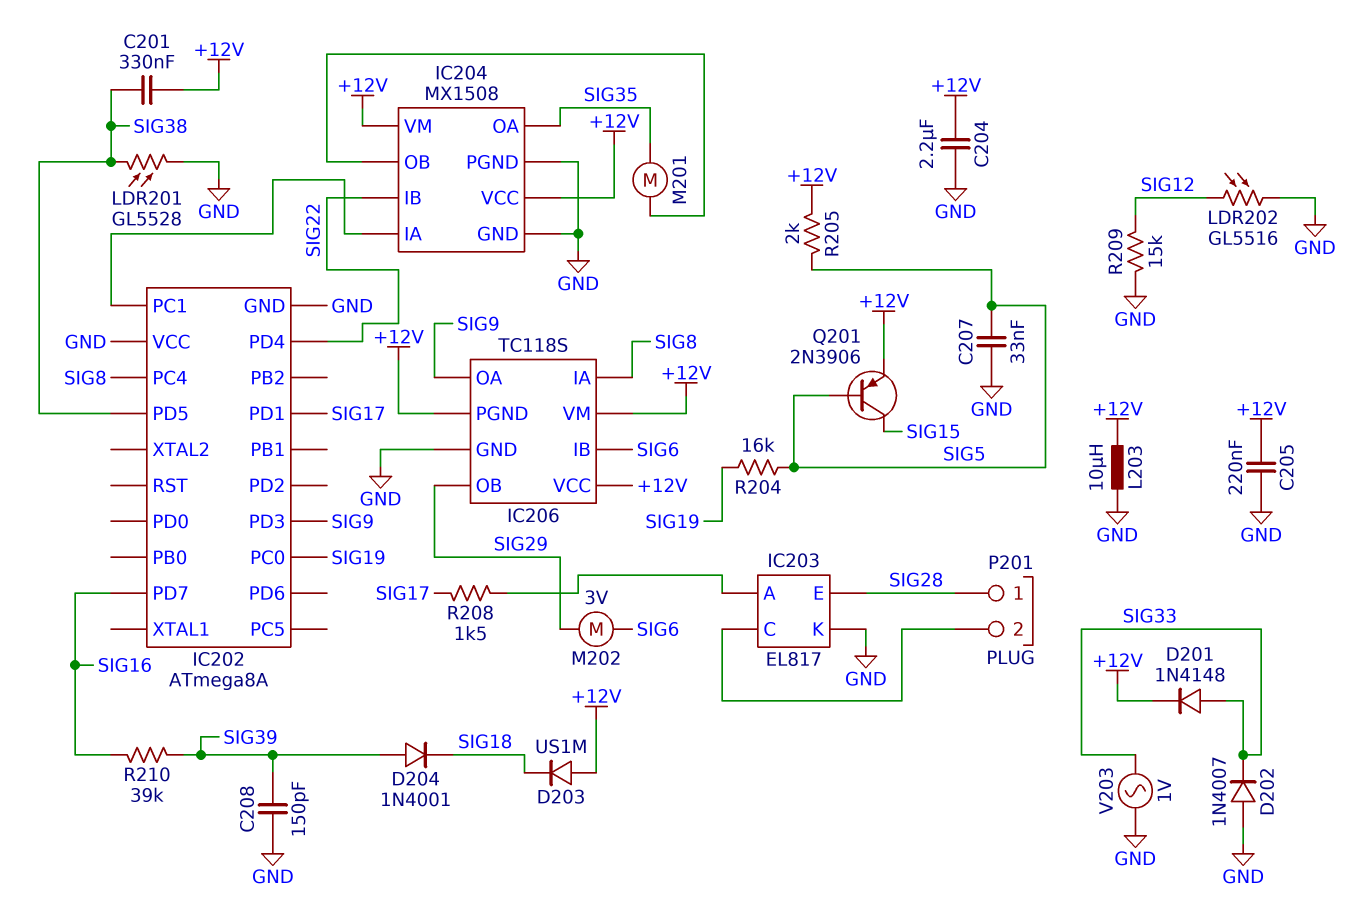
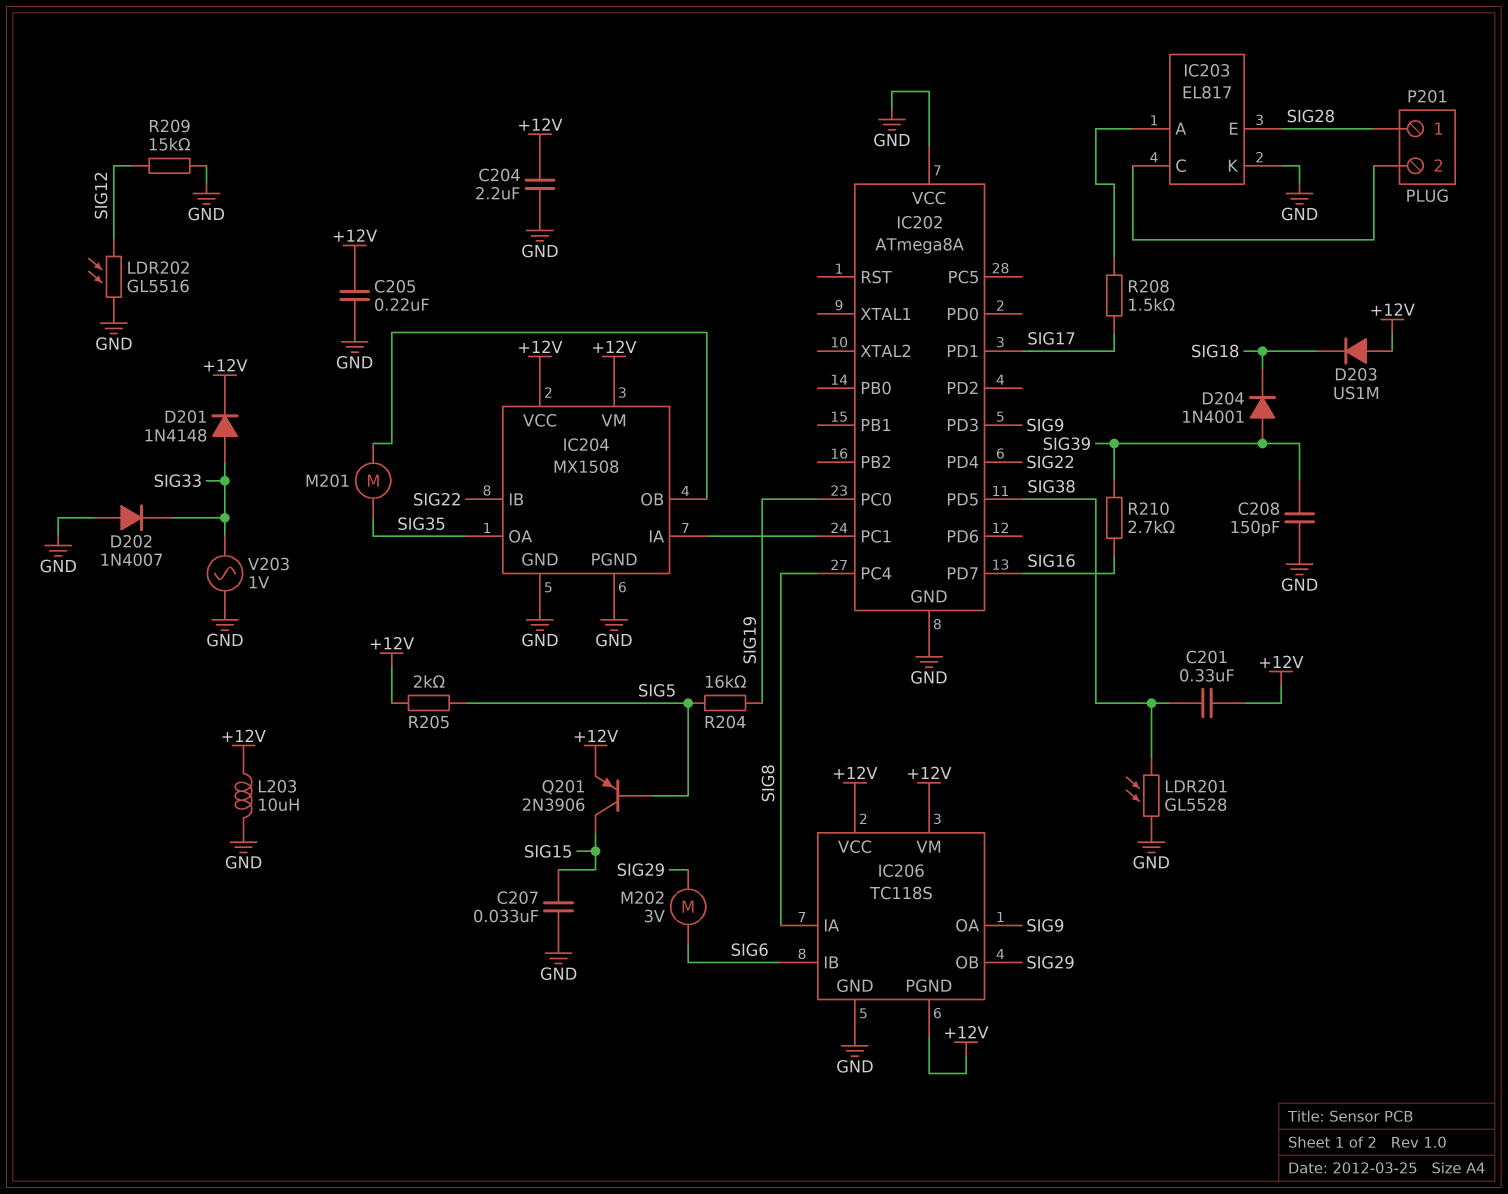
C207: 33nF (GND, SIG5) -> 33nF (GND, SIG15)
R210: 39k (SIG16, SIG39) -> 2.7k (SIG16, SIG39)

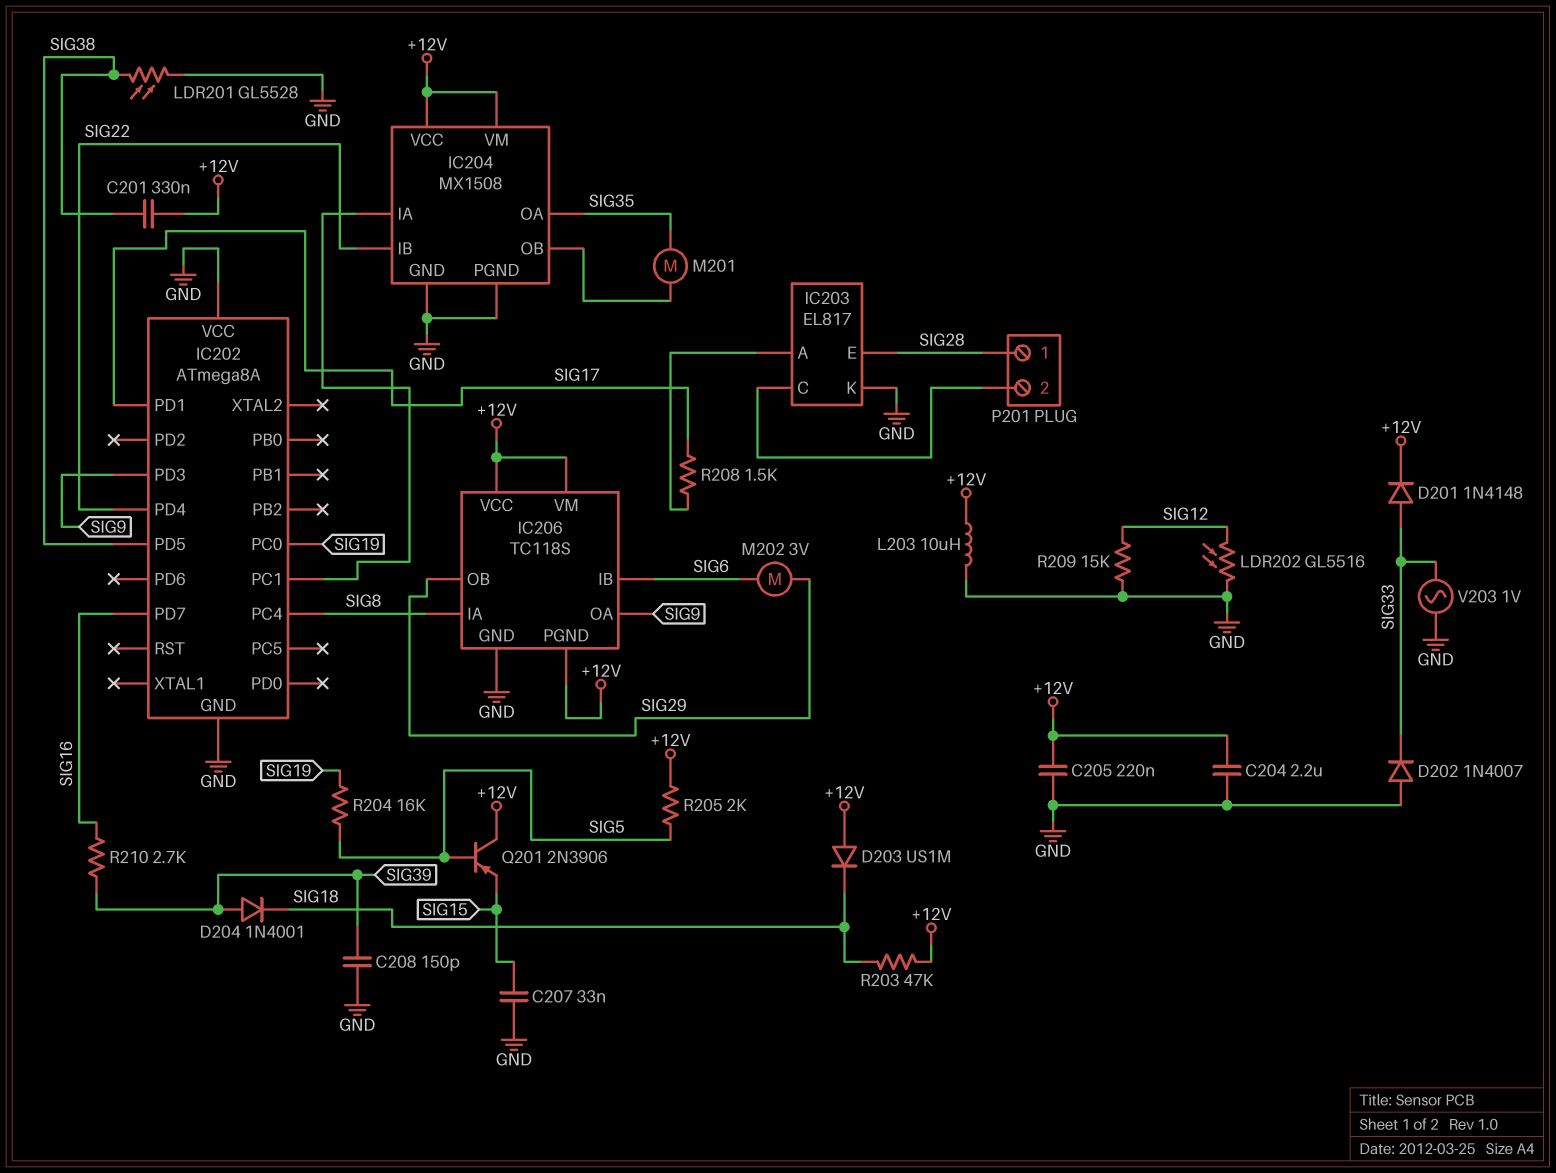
Q201: PNP 2N3906 (B SIG5, C SIG15, E +12V) -> PNP 2N3906 (B SIG5, C +12V, E SIG15)
R203: none -> 47k (+12V, SIG18)

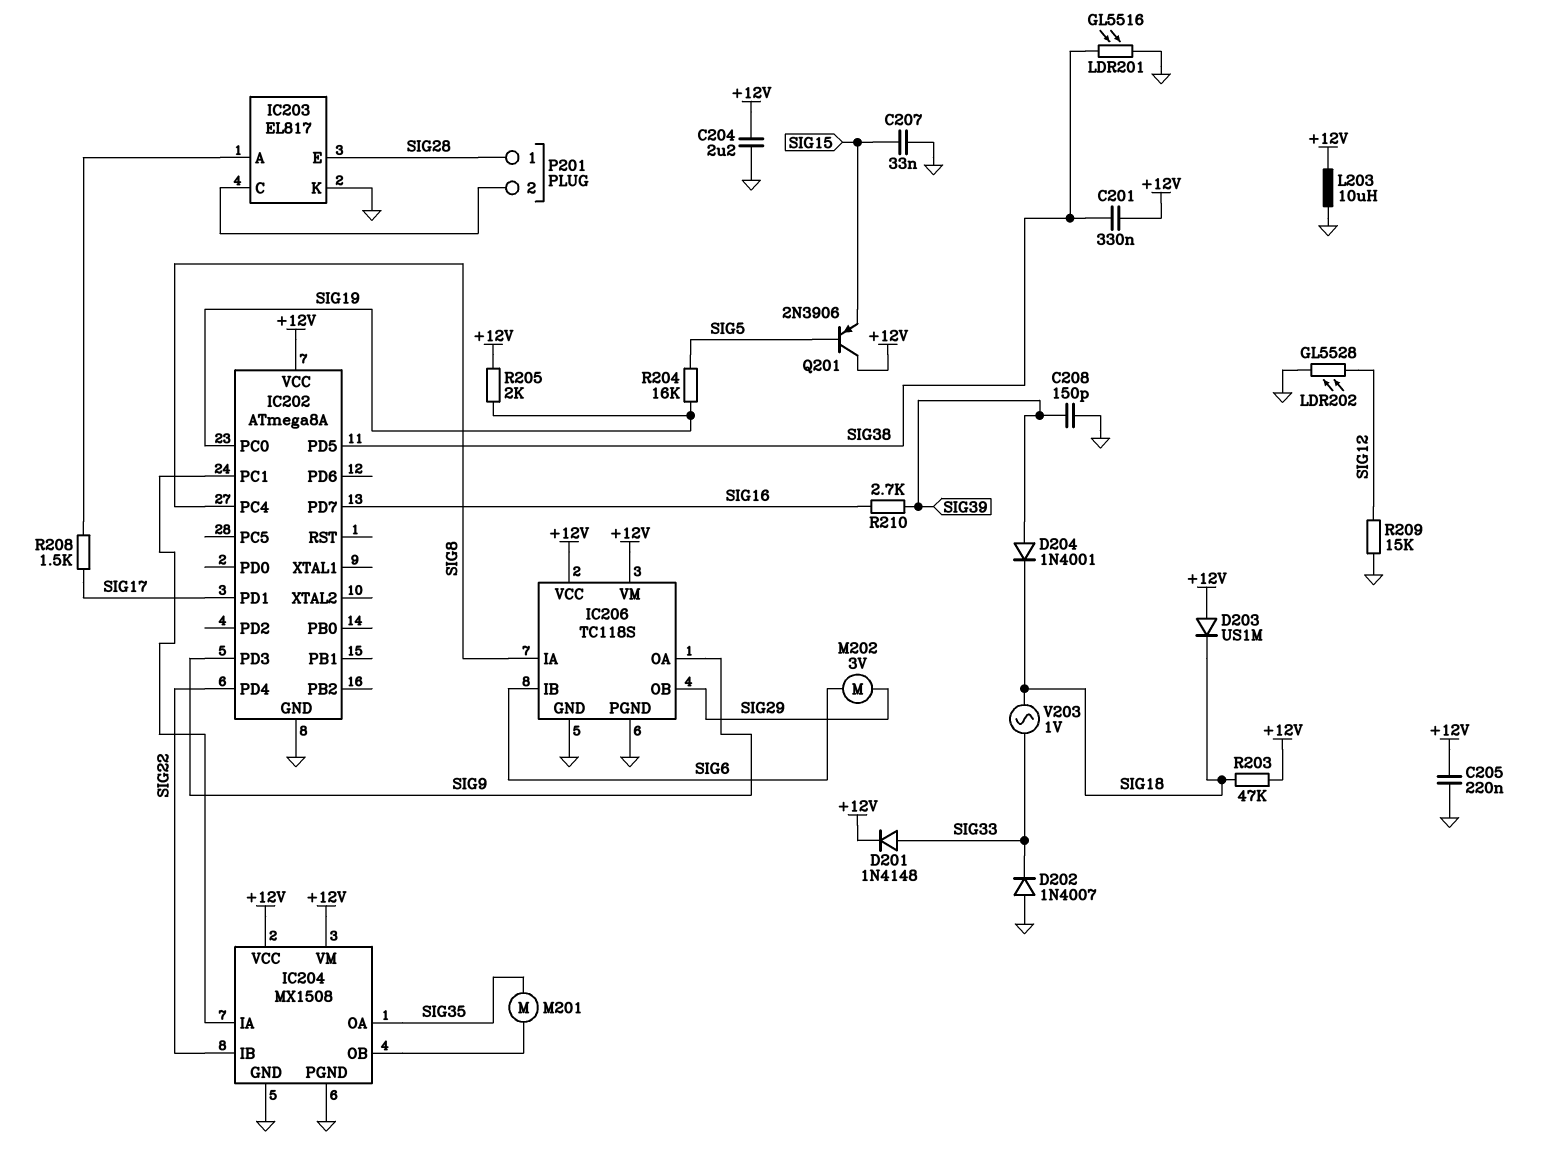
IC202 pin VCC: GND -> +12V
IC206 pin PGND: +12V -> GND
LDR201: GL5528 (GND, SIG38) -> GL5516 (GND, SIG38)
LDR202: GL5516 (GND, SIG12) -> GL5528 (GND, SIG12)
R205: 2k (+12V, SIG5) -> 2k (+12V, SIG19)
V203: AC 1V (GND, SIG33) -> AC 1V (SIG18, SIG33)

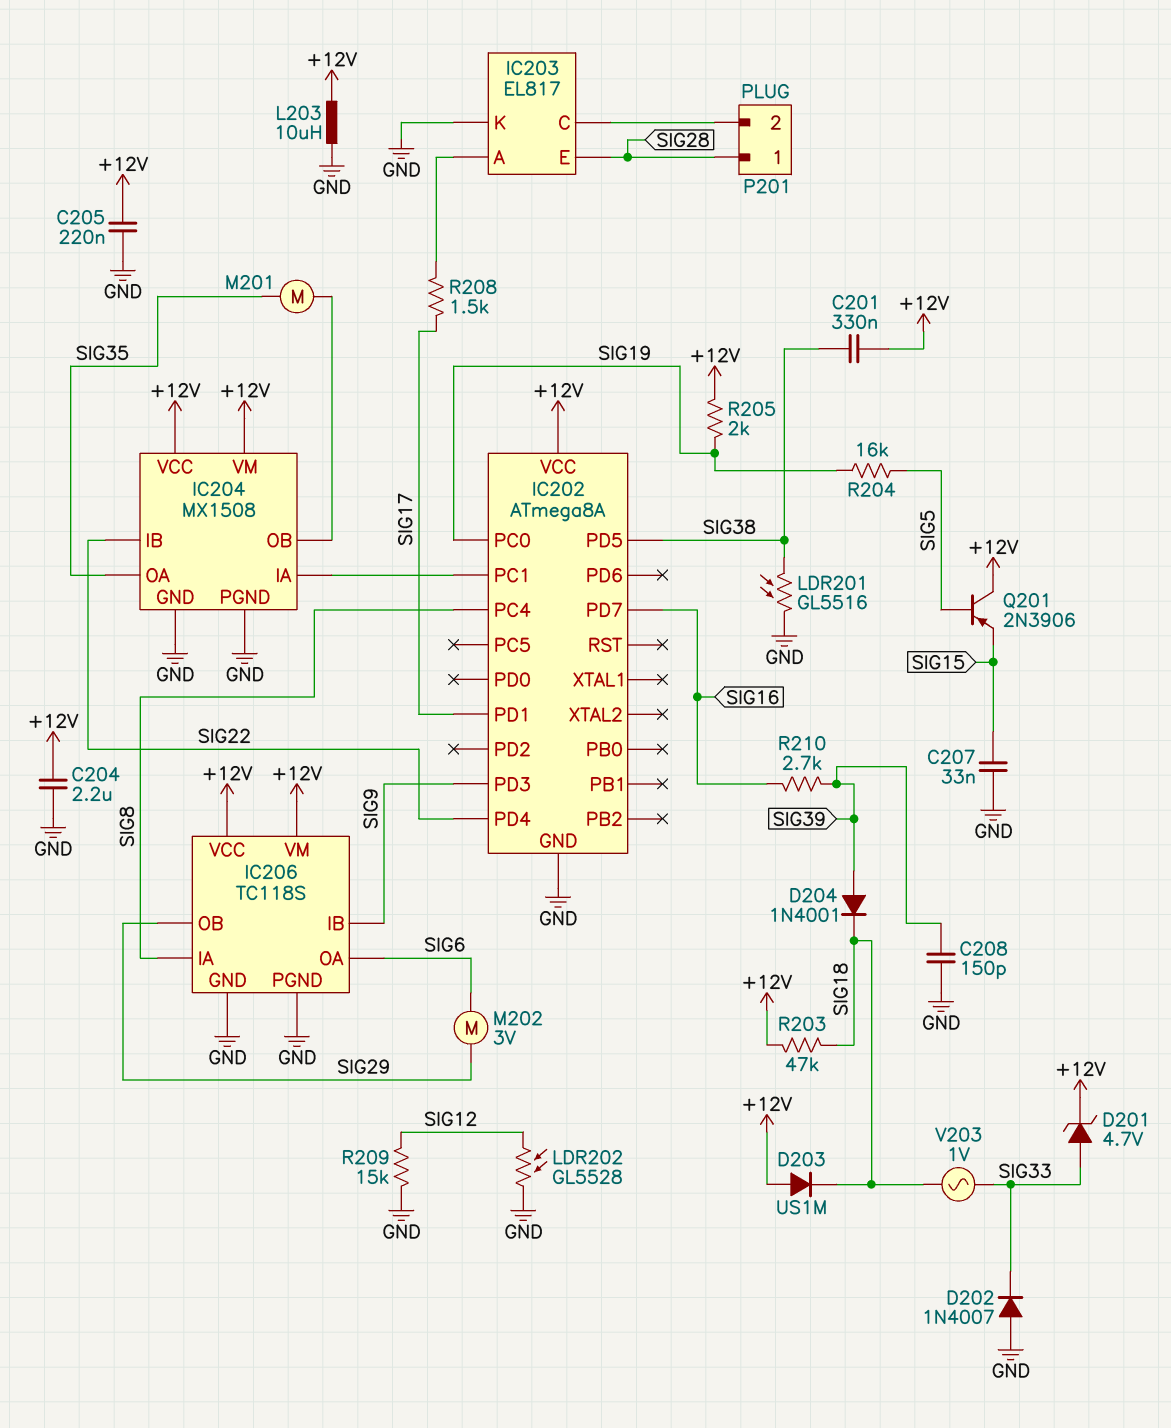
D201: diode 1N4148 (A SIG33, K +12V) -> zener 4.7V (A SIG33, K +12V)
IC206 pin IB: SIG6 -> SIG9
IC206 pin OA: SIG9 -> SIG6

